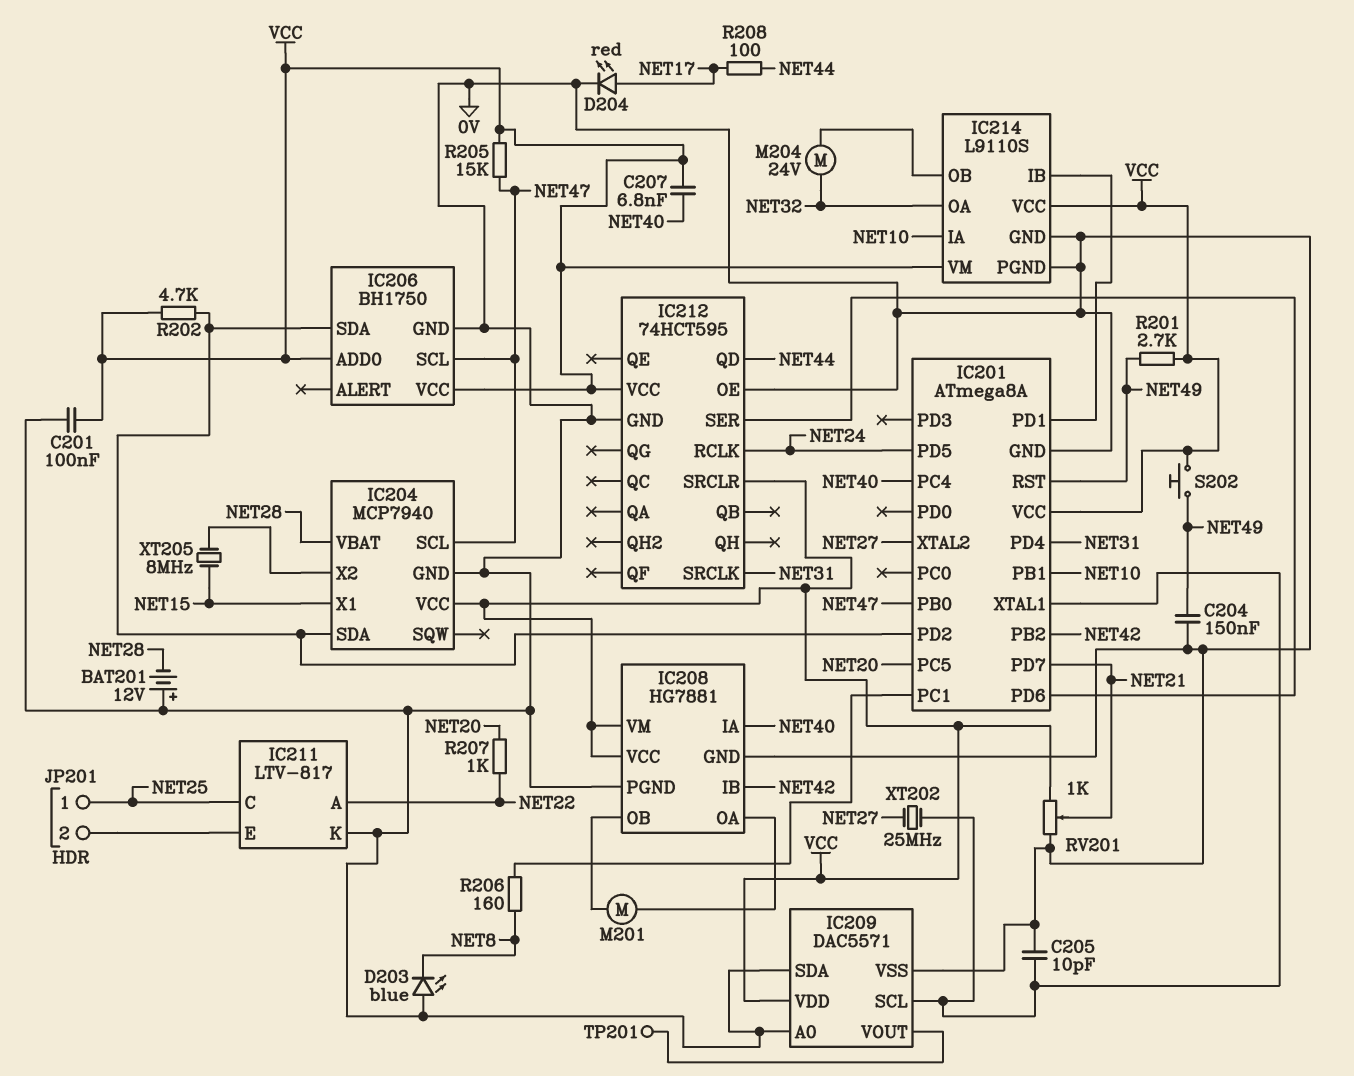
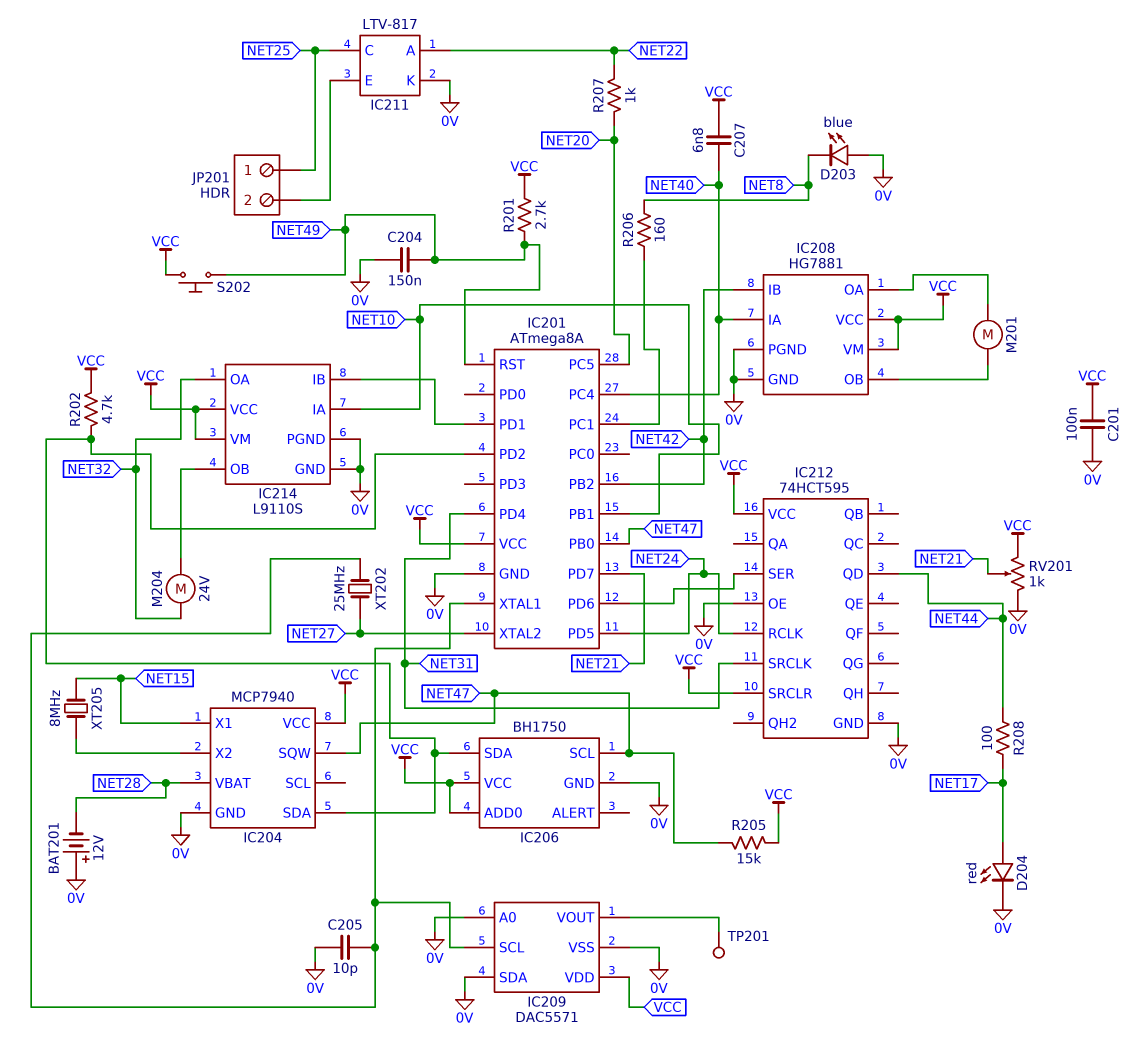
IC204 pin SCL: NET47 -> none
IC204 pin SQW: none -> NET47

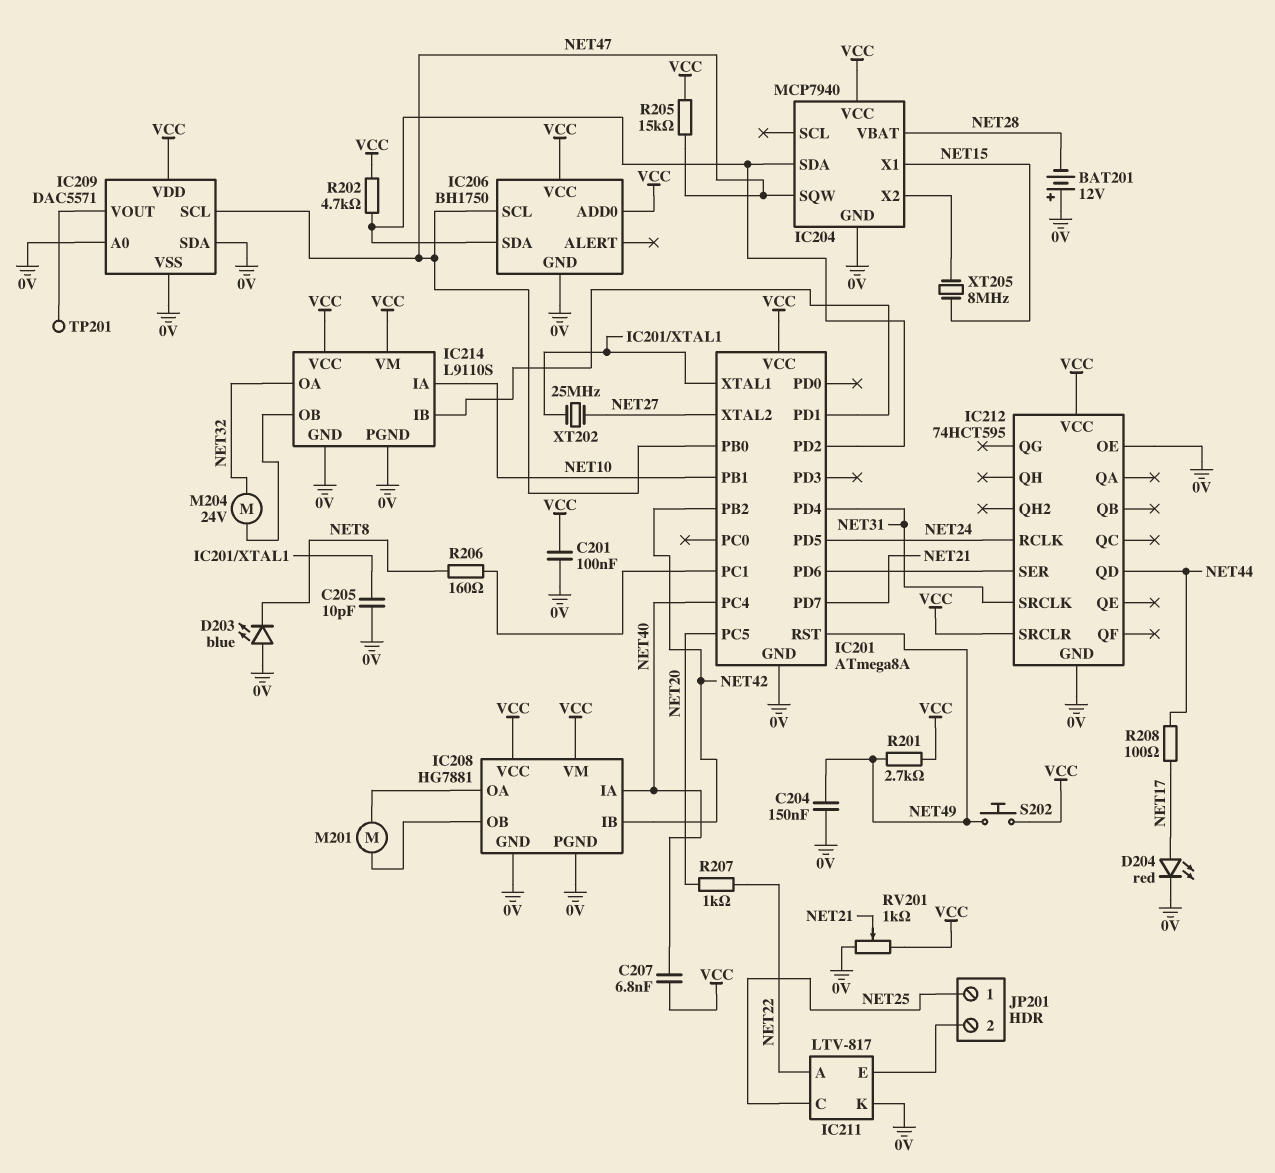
IC209 pin SCL: IC201/XTAL1 -> NET47

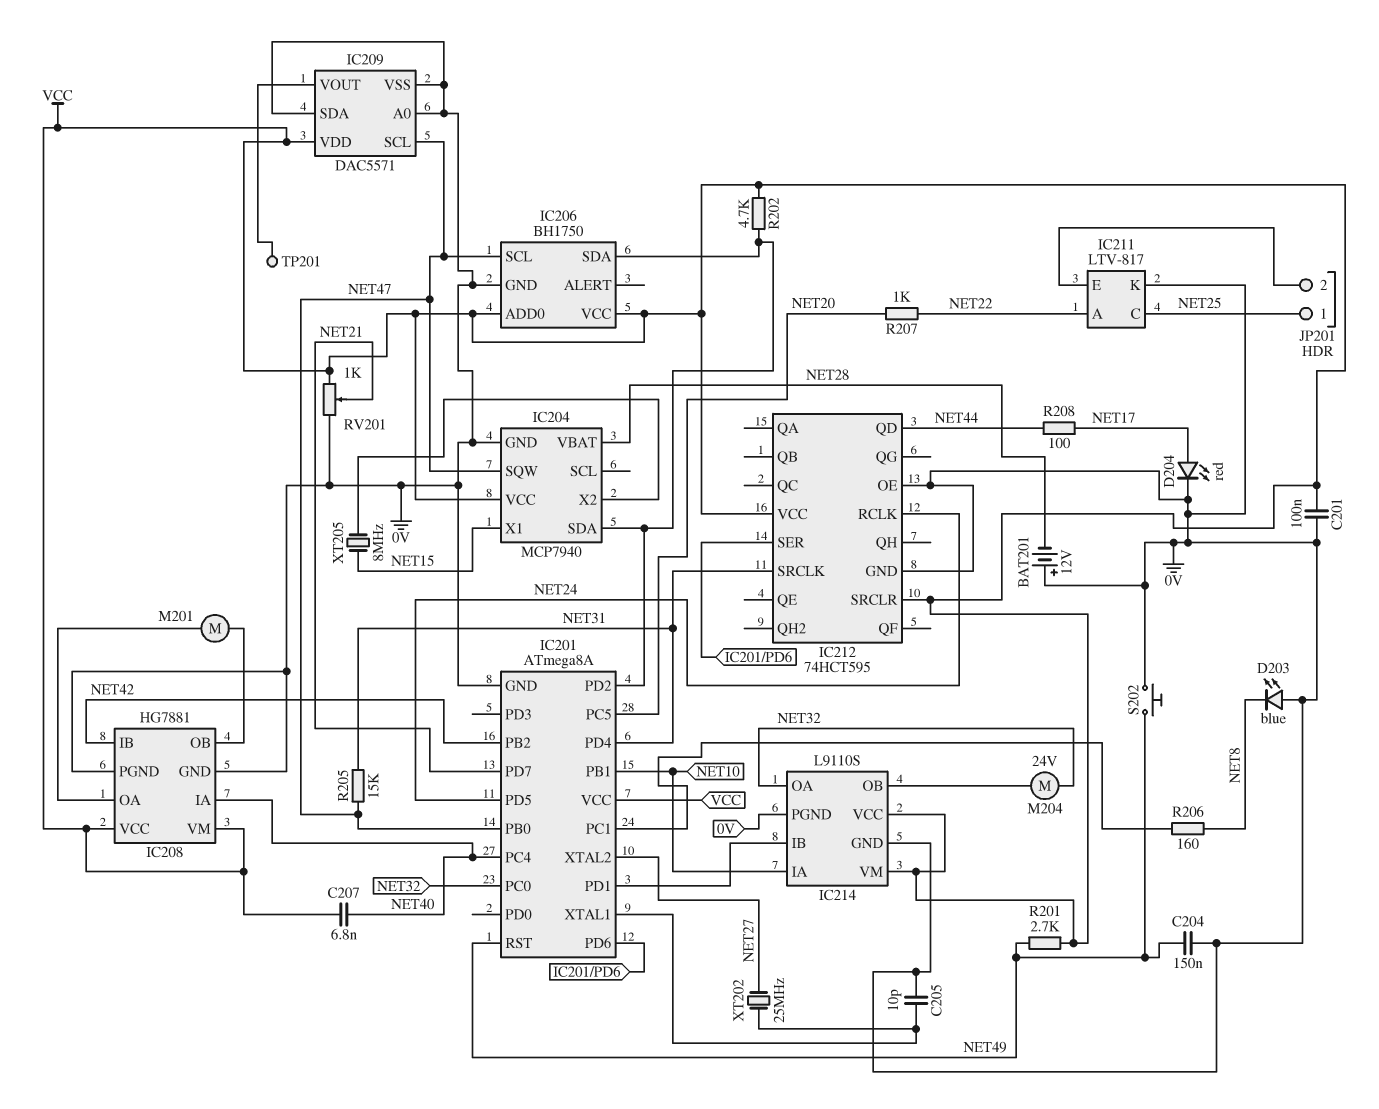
IC201 pin PC0: none -> NET32
R205: 15k (NET47, VCC) -> 15k (NET31, NET47)
S202: button (NET49, VCC) -> button (0V, NET49)

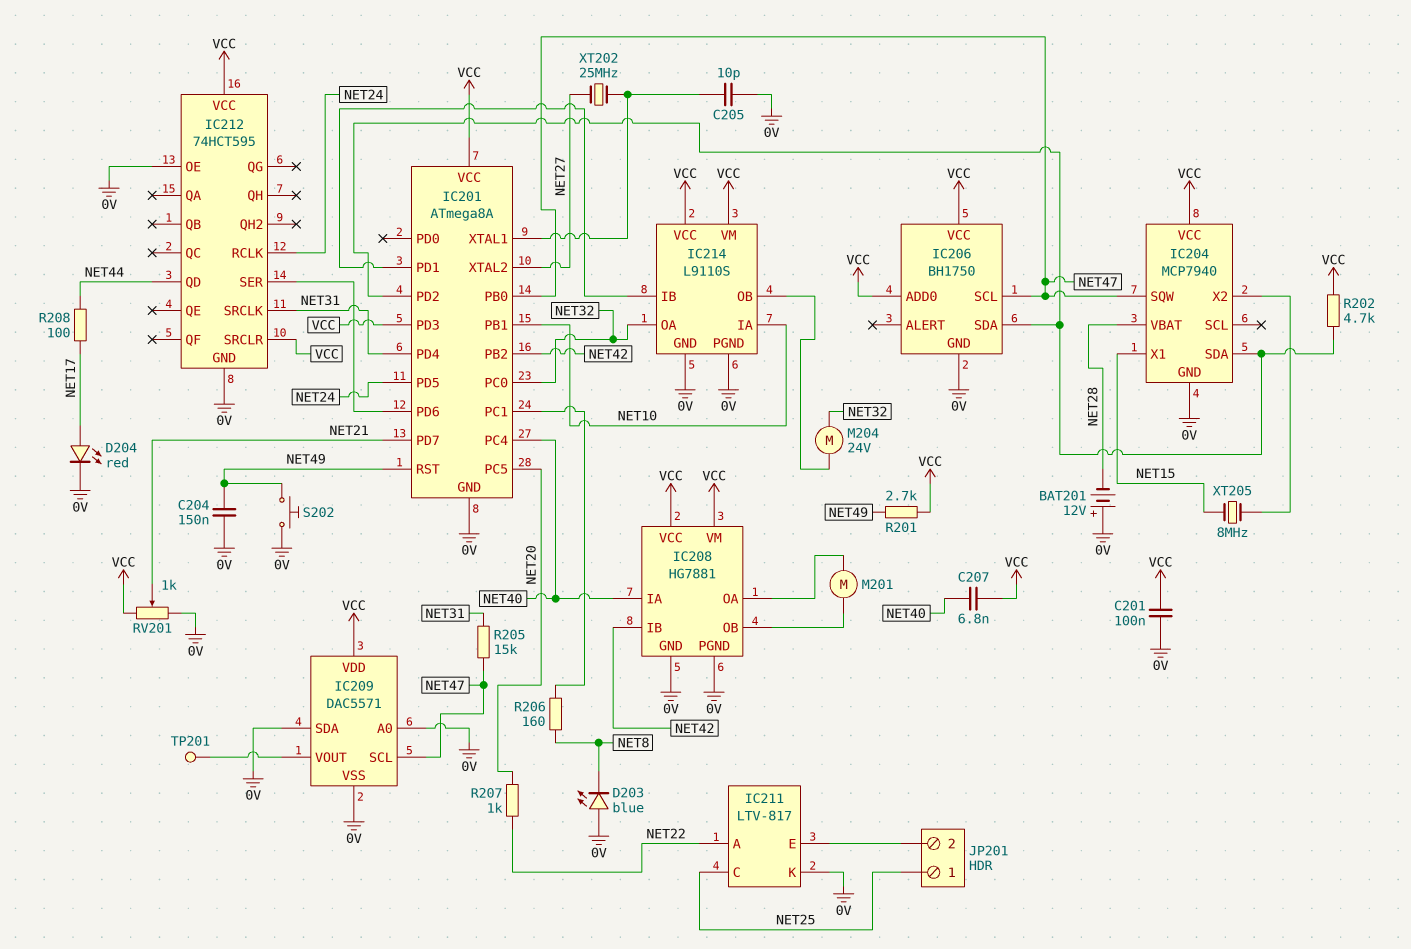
IC201 pin PD3: none -> VCC

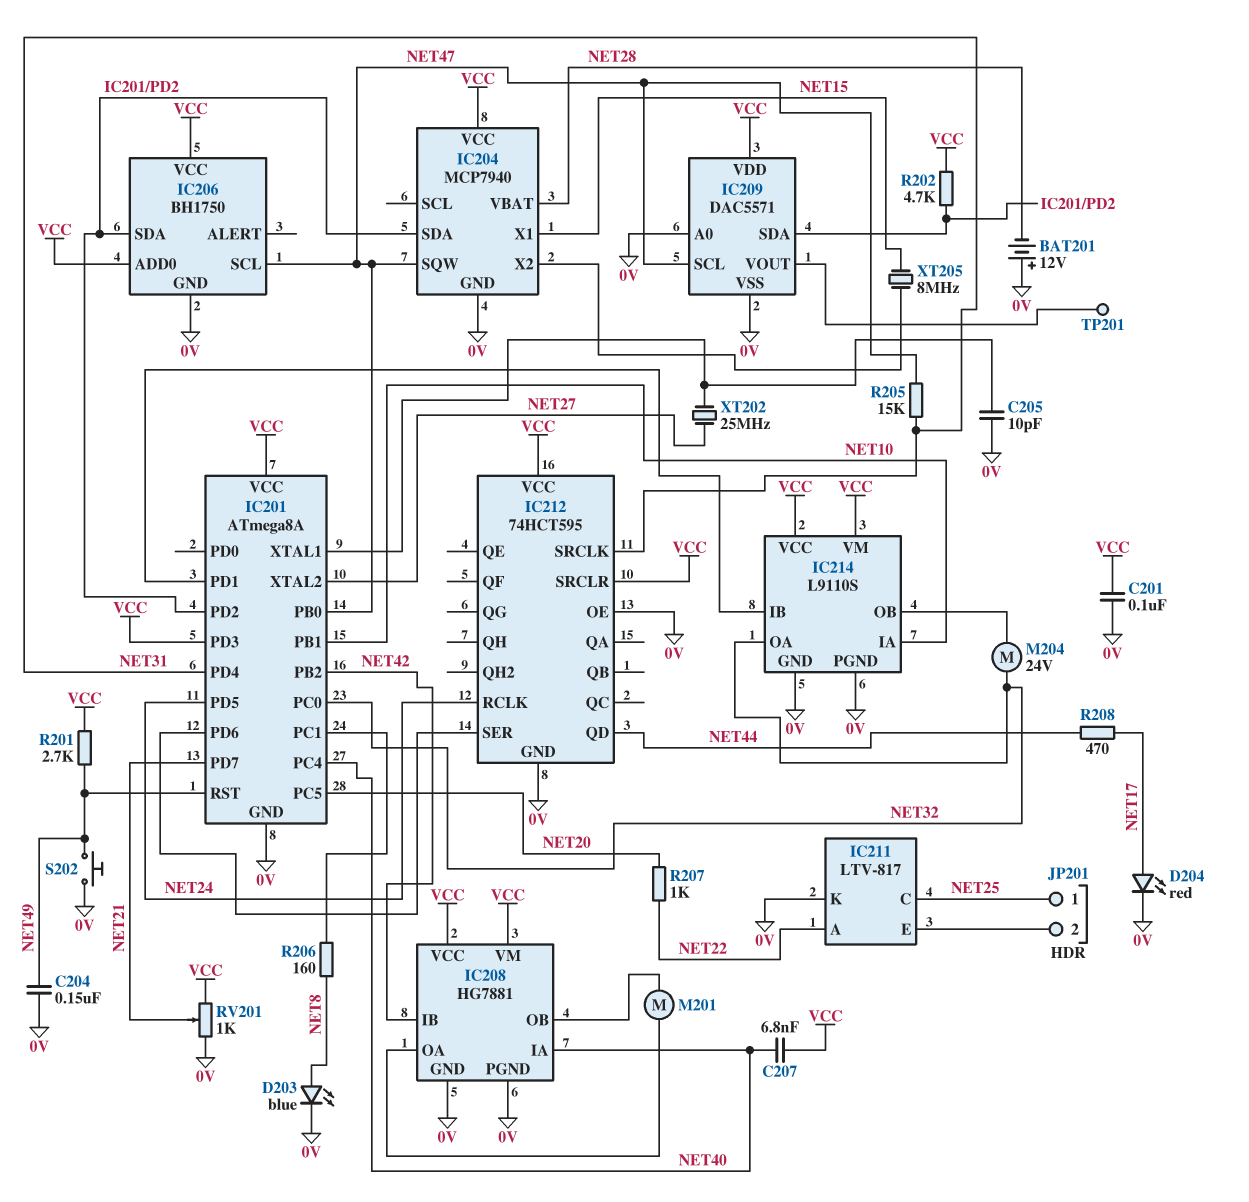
D203: LED blue (A 0V, K NET8) -> LED blue (A NET8, K 0V)
IC209 pin SDA: 0V -> IC201/PD2
R208: 100 (NET17, NET44) -> 470 (NET17, NET44)

